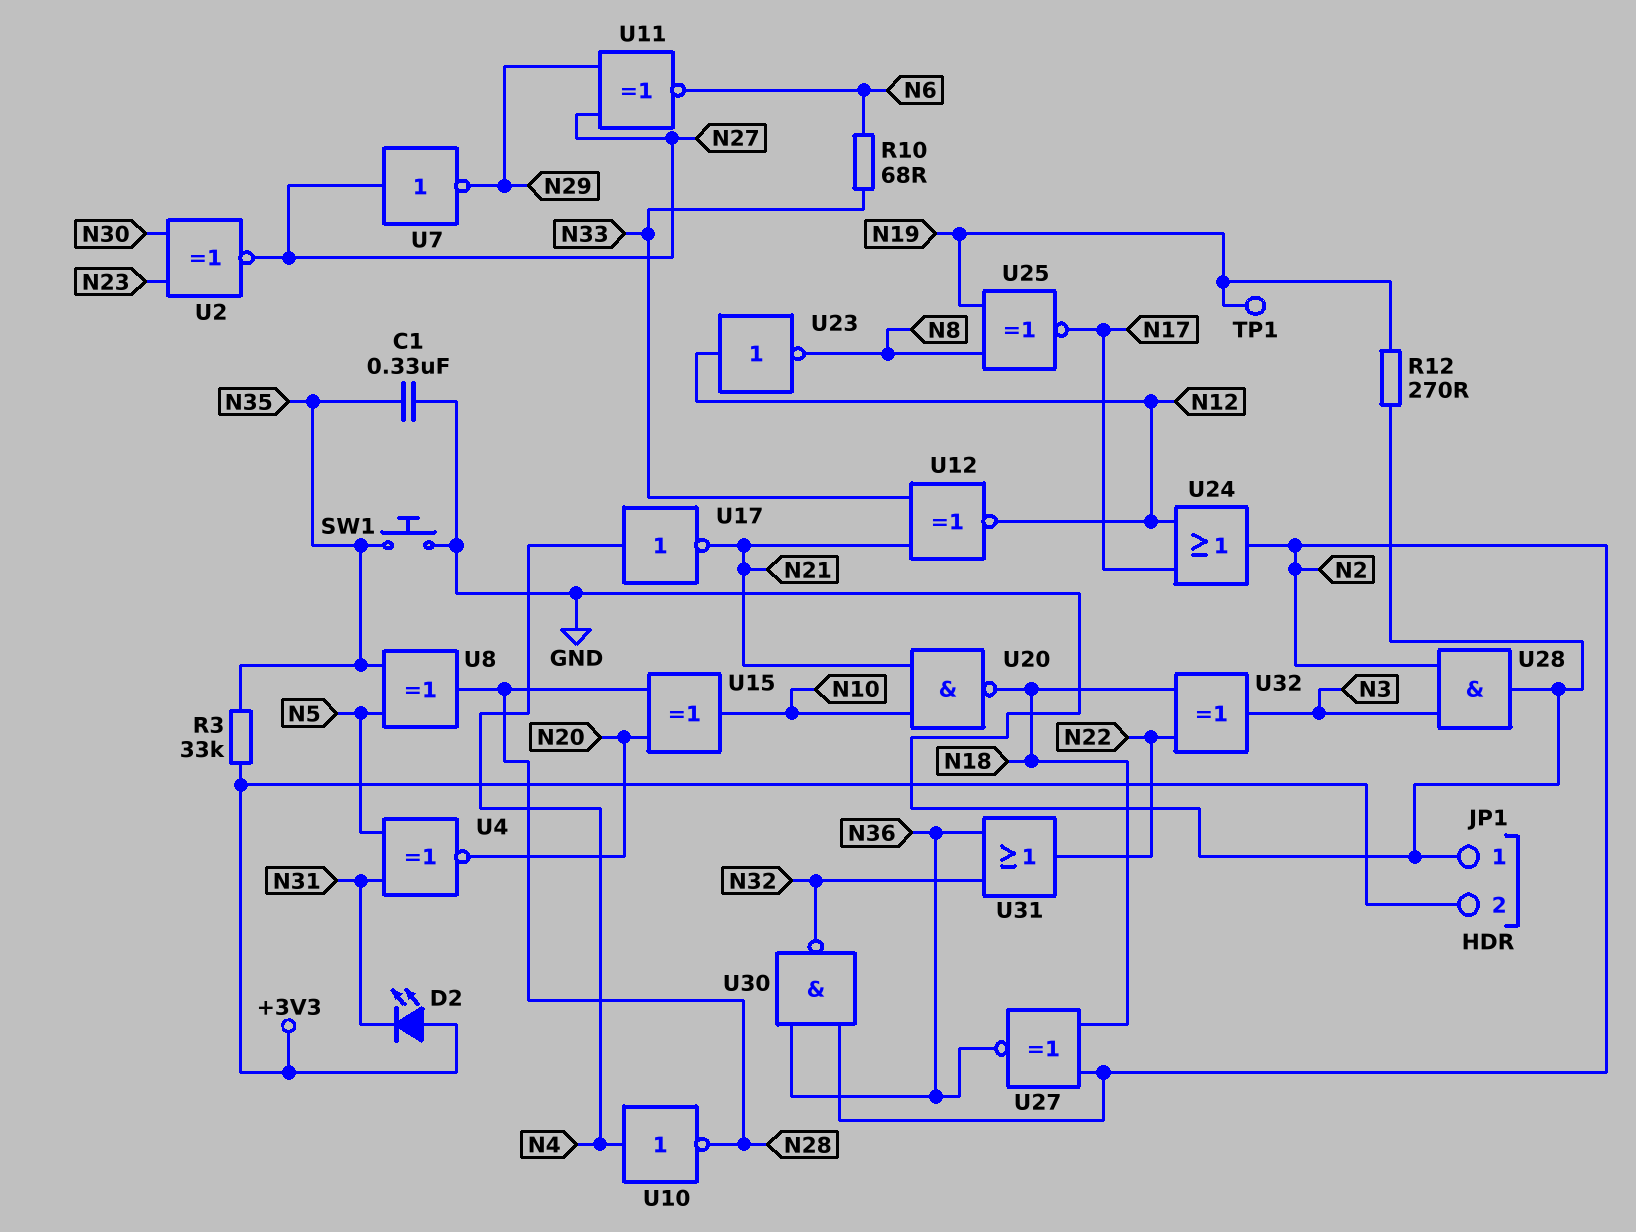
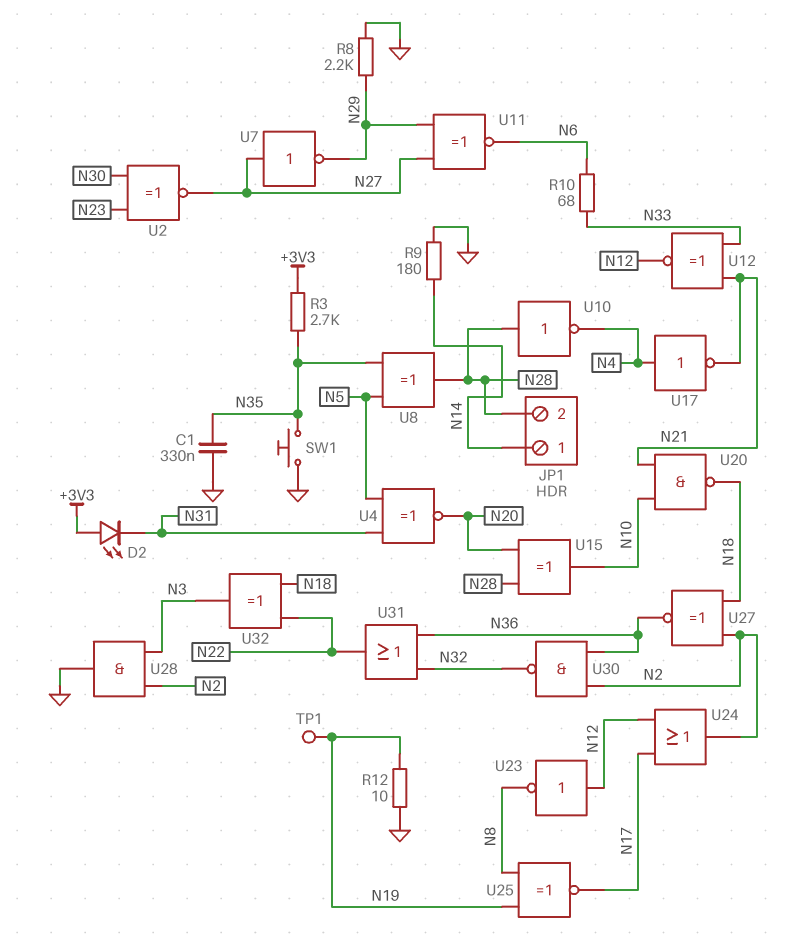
JP1 pin 1: GND -> N14
JP1 pin 2: +3V3 -> N28
R3: 33k (+3V3, N35) -> 2.7k (+3V3, N35)
R8: none -> 2.2k (GND, N29)
R9: none -> 180 (GND, N14)
R12: 270 (GND, N19) -> 10 (GND, N19)
U10: NOT (in N4, out N28) -> NOT (in N28, out N4)

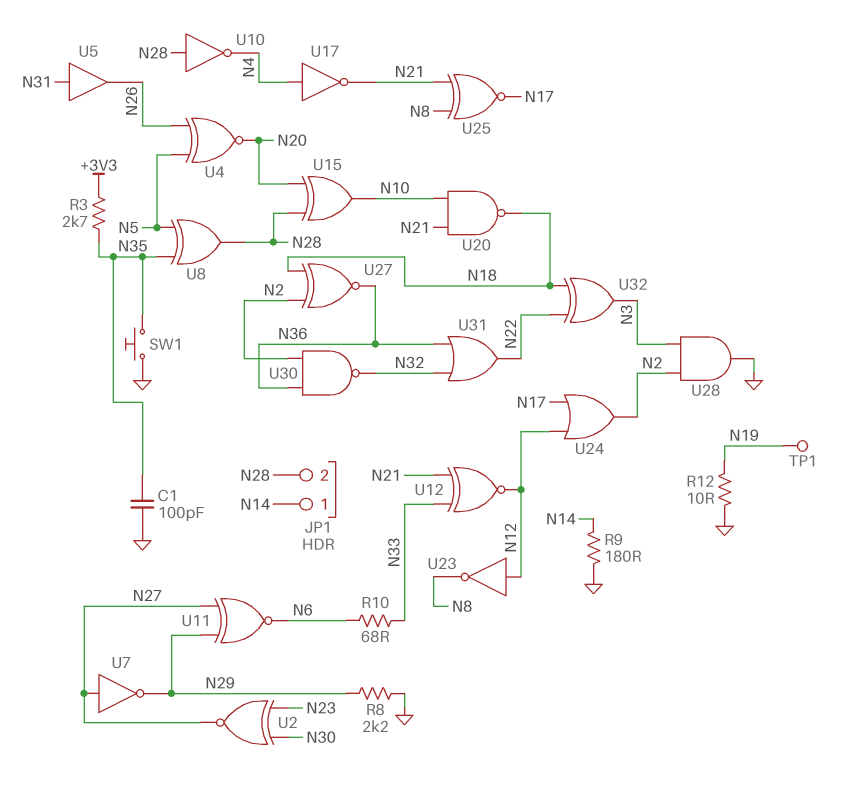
C1: 330nF (GND, N35) -> 100pF (GND, N35)
D2: LED (A +3V3, K N31) -> none
U4: XNOR (in N5, in N31, out N20) -> XNOR (in N5, in N26, out N20)
U5: none -> buffer (in N31, out N26)
U25: XNOR (in N8, in N19, out N17) -> XNOR (in N8, in N21, out N17)

